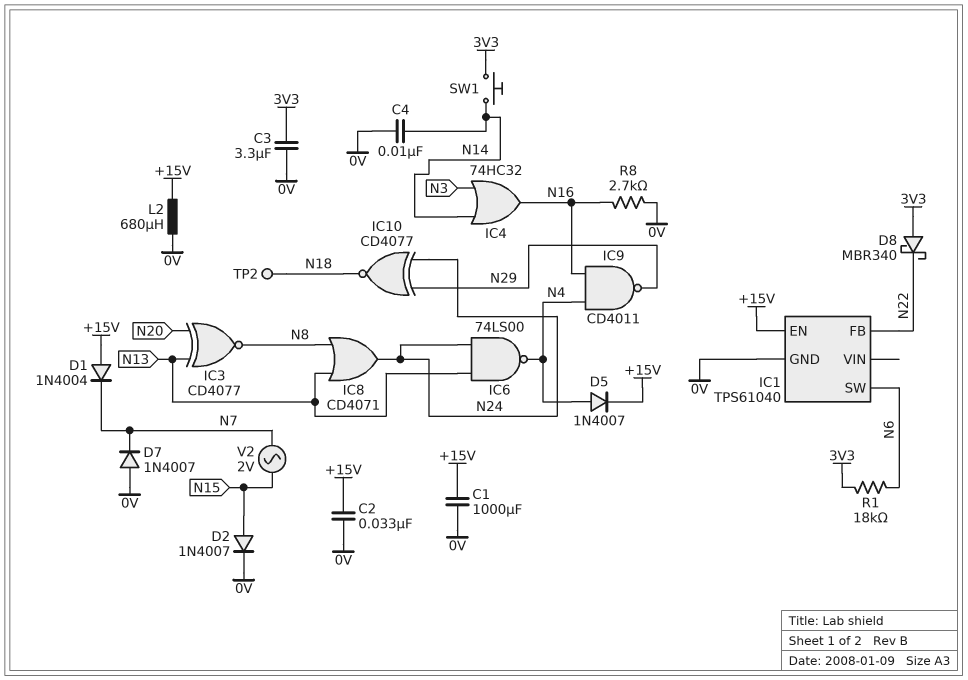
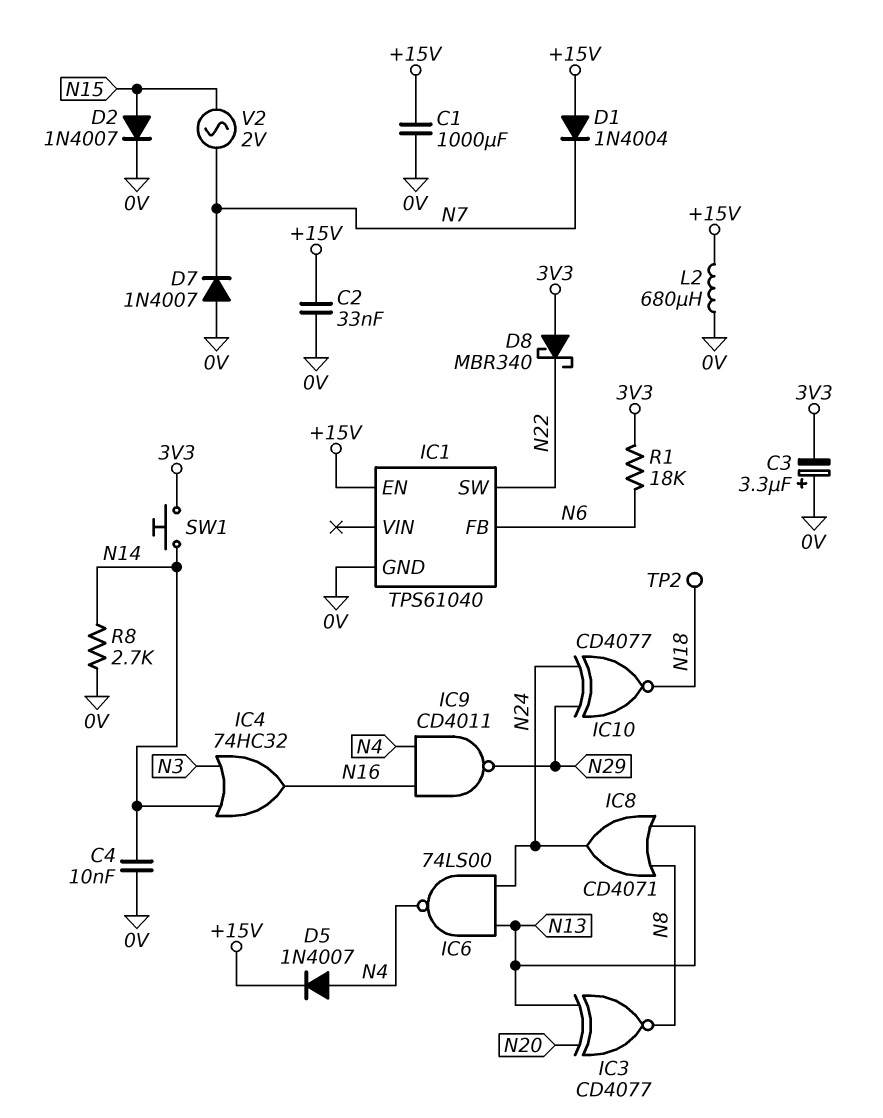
C3: 3.3uF (0V, 3V3) -> 3.3uF (plus 0V, minus 3V3)
IC1 pin FB: N22 -> N6
IC1 pin SW: N6 -> N22
R8: 2.7k (0V, N16) -> 2.7k (0V, N14)

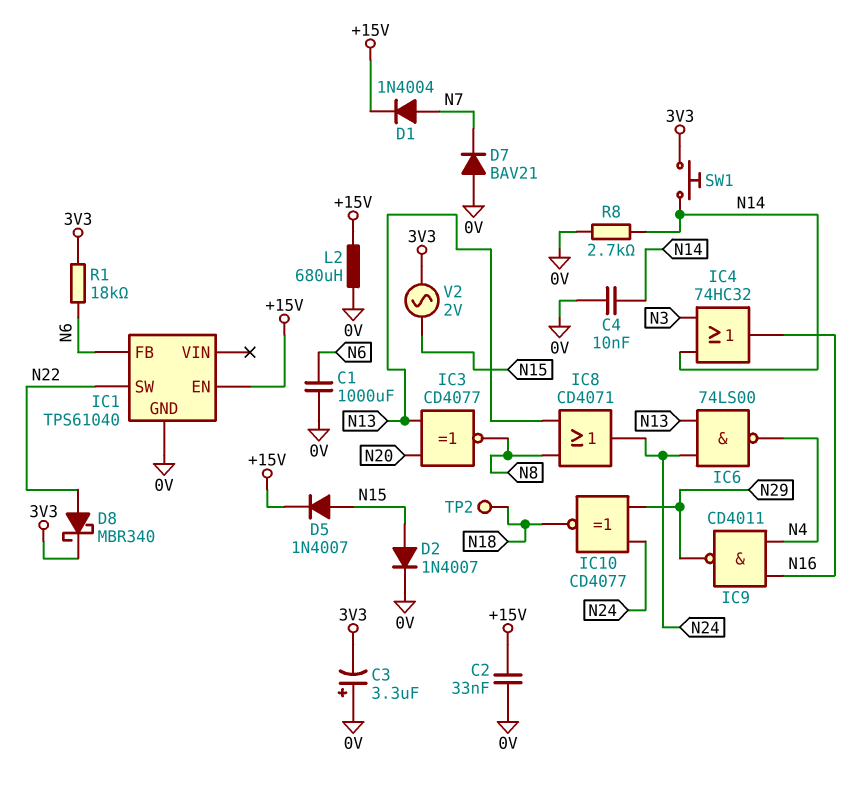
C1: 1000uF (+15V, 0V) -> 1000uF (0V, N6)
D1: diode 1N4004 (A +15V, K N7) -> diode 1N4004 (A N7, K +15V)
D5: diode 1N4007 (A N4, K +15V) -> diode 1N4007 (A N15, K +15V)
D7: diode 1N4007 (A 0V, K N7) -> diode BAV21 (A 0V, K N7)
D8: schottky MBR340 (A 3V3, K N22) -> schottky MBR340 (A N22, K 3V3)
V2: AC 2V (N7, N15) -> AC 2V (3V3, N15)

